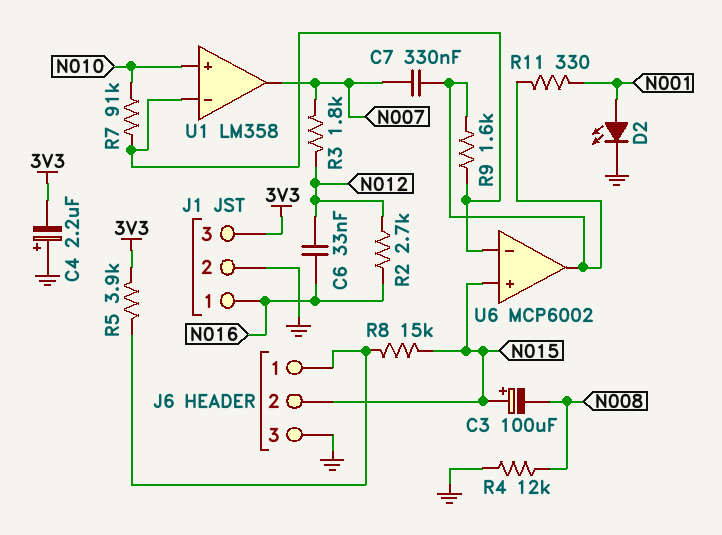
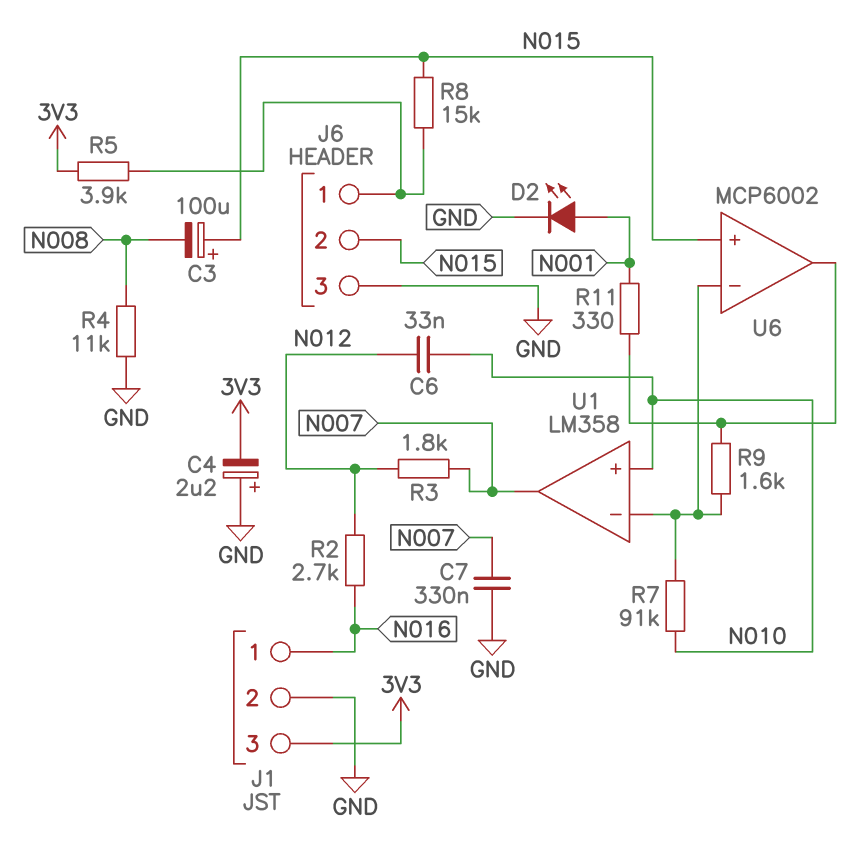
C6: 33nF (N012, N016) -> 33nF (N010, N012)
C7: 330nF (N007, U6/out) -> 330nF (GND, N007)
R4: 12k (GND, N008) -> 11k (GND, N008)

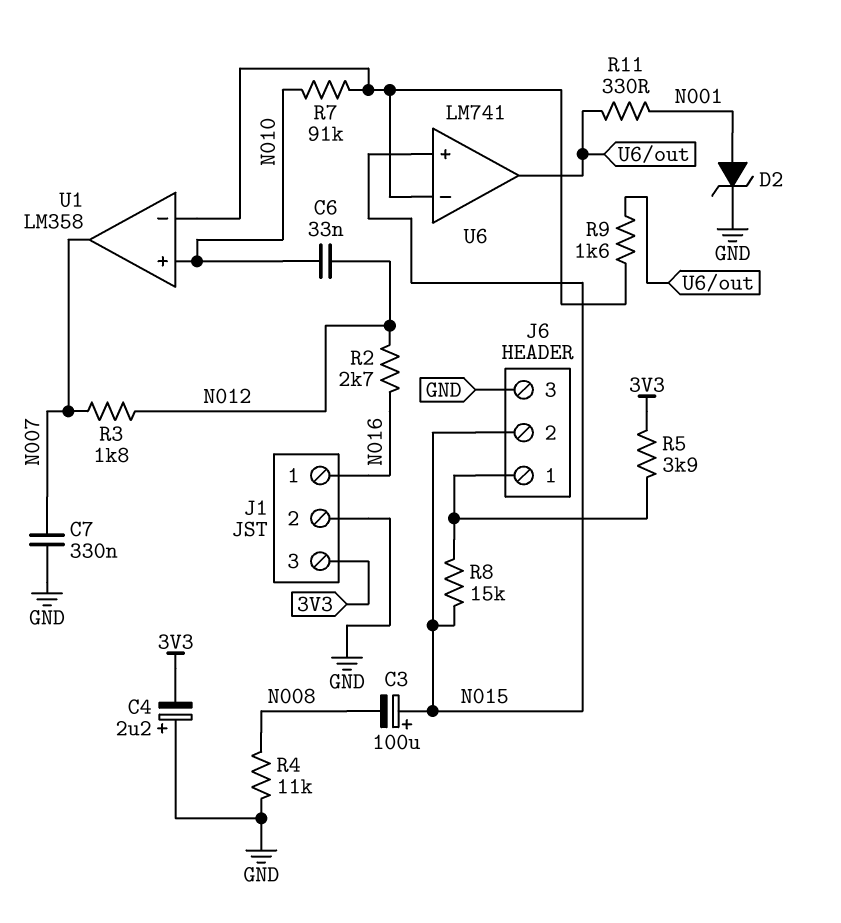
D2: LED (A N001, K GND) -> zener (A N001, K GND)
U6: MCP6002 -> LM741

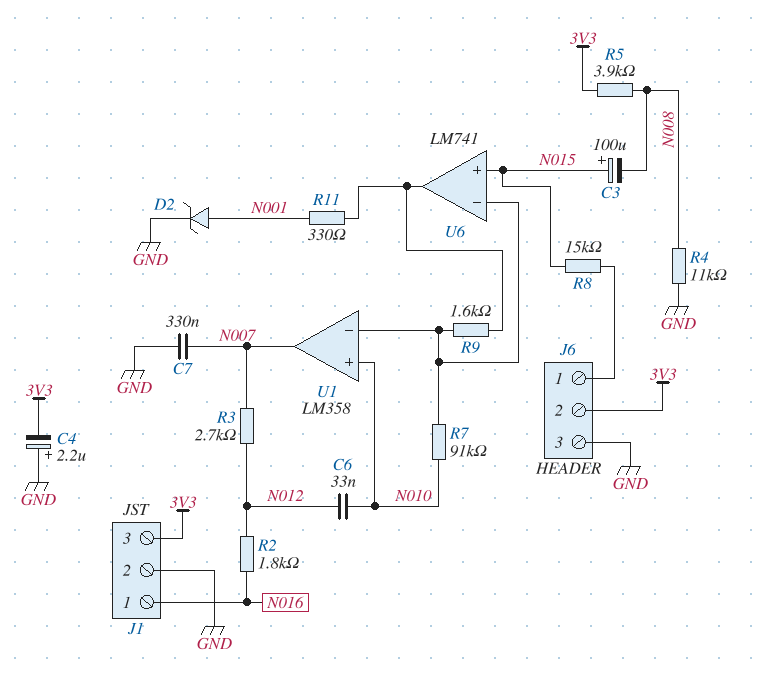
J6 pin 2: N015 -> 3V3
R2: 2.7k (N012, N016) -> 1.8k (N012, N016)
R3: 1.8k (N007, N012) -> 2.7k (N007, N012)
R5: 3.9k (3V3, J6/1) -> 3.9k (3V3, N008)

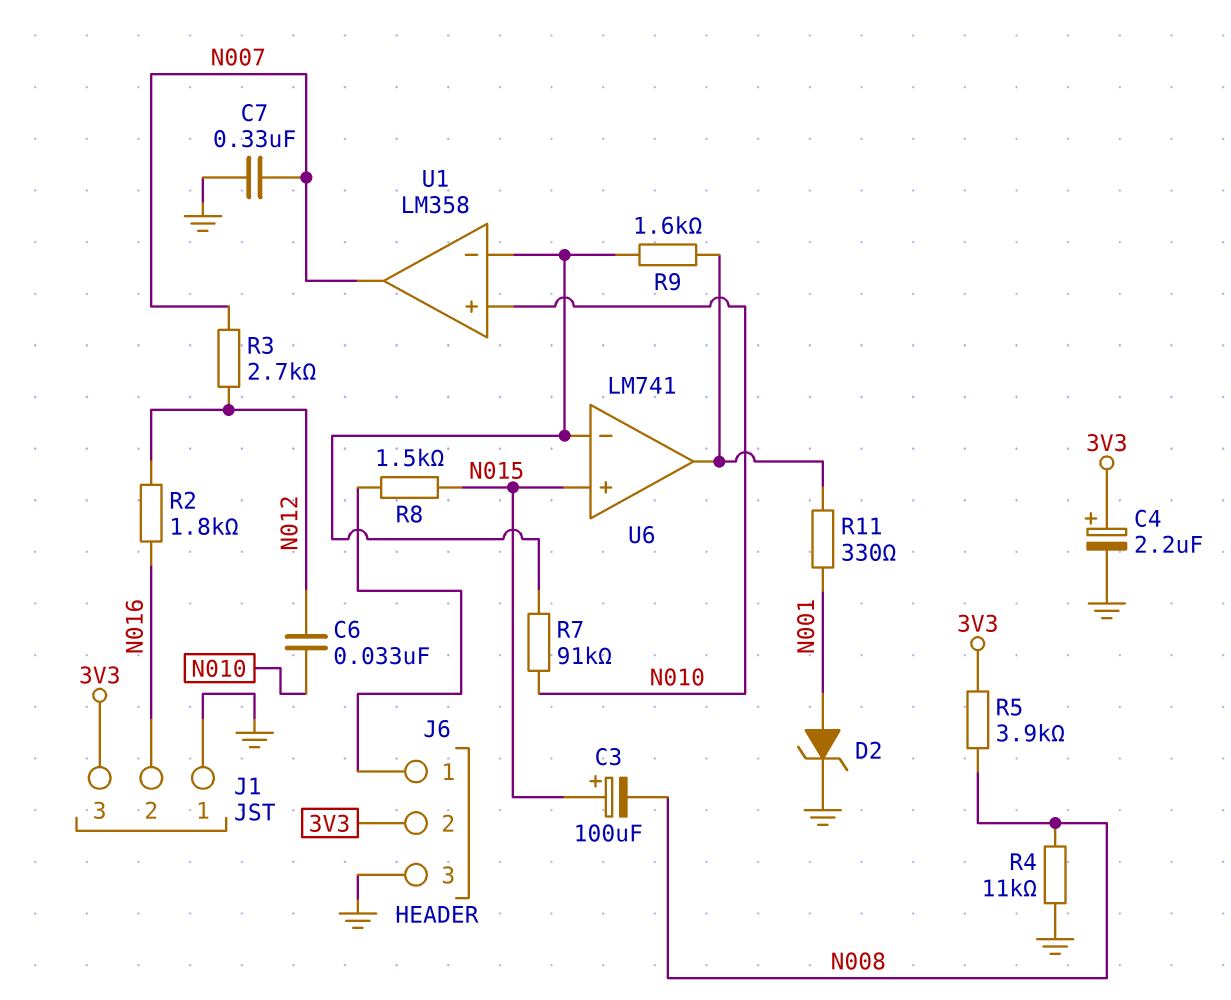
C4: 2.2uF (plus GND, minus 3V3) -> 2.2uF (plus 3V3, minus GND)
J1 pin 1: N016 -> GND
J1 pin 2: GND -> N016
R8: 15k (J6/1, N015) -> 1.5k (J6/1, N015)

